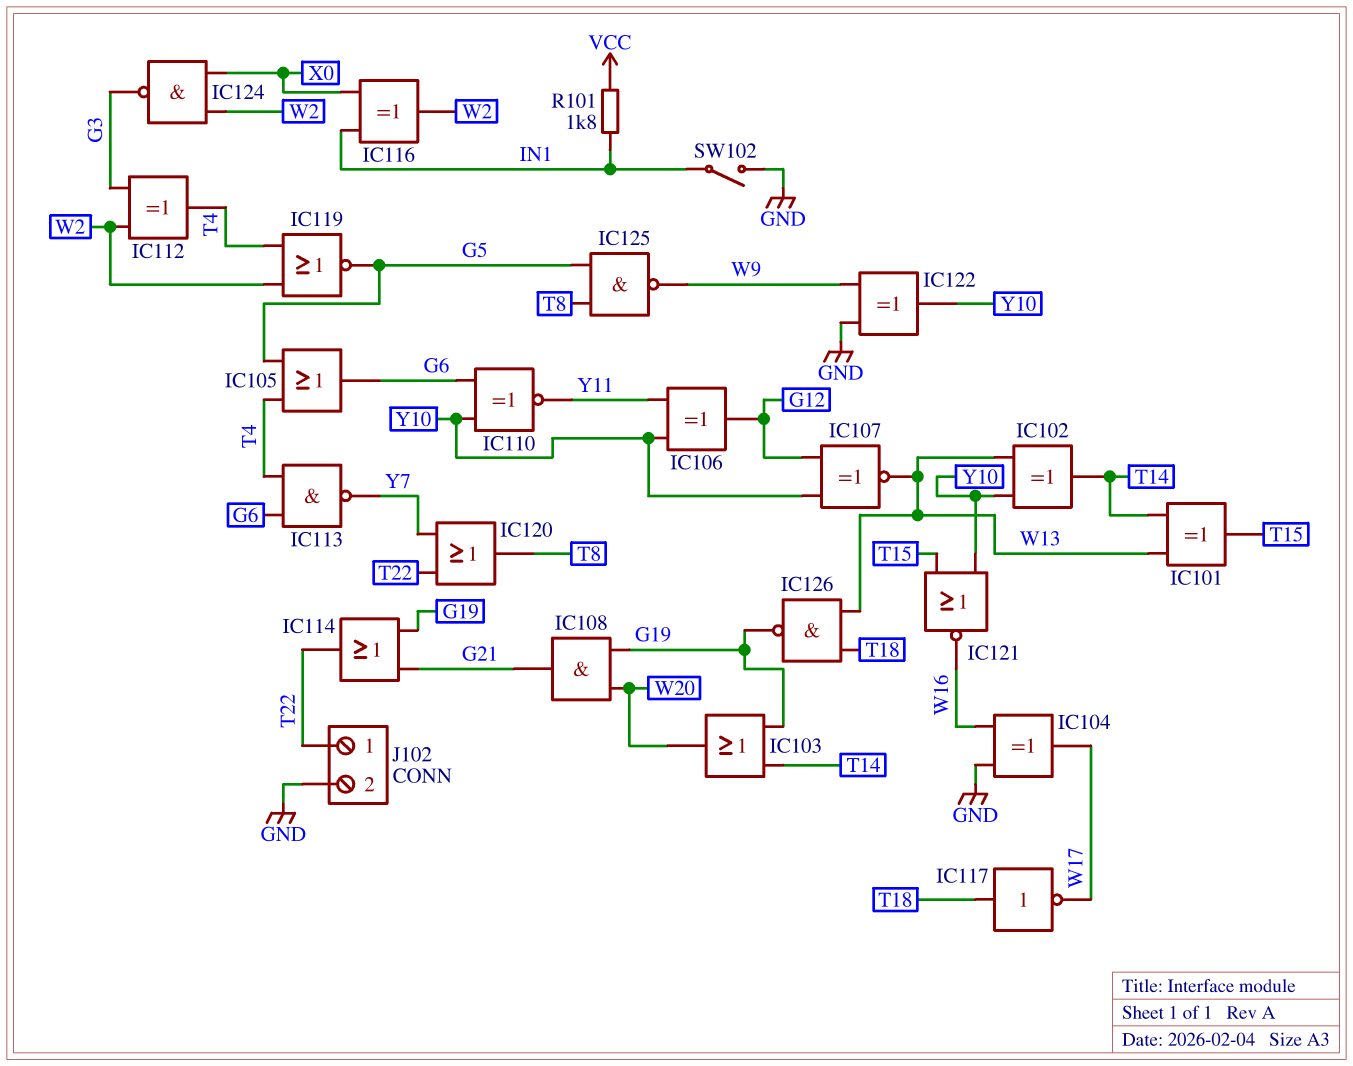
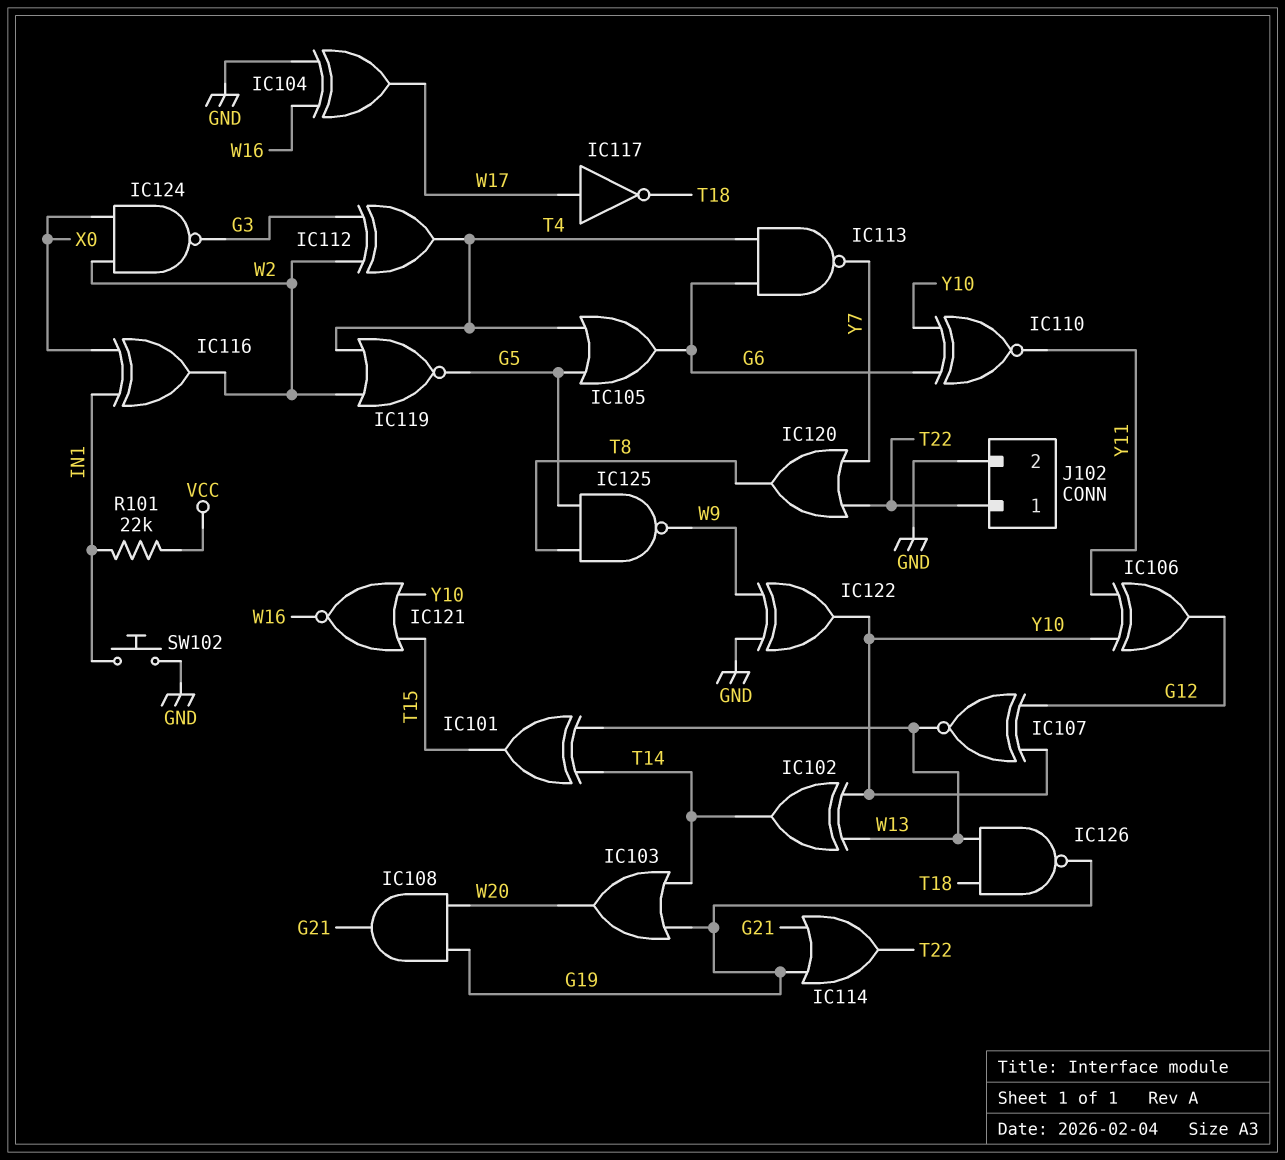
IC117: NOT (in T18, out W17) -> NOT (in W17, out T18)
R101: 1.8k (IN1, VCC) -> 22k (IN1, VCC)
SW102: switch (GND, IN1) -> button (GND, IN1)

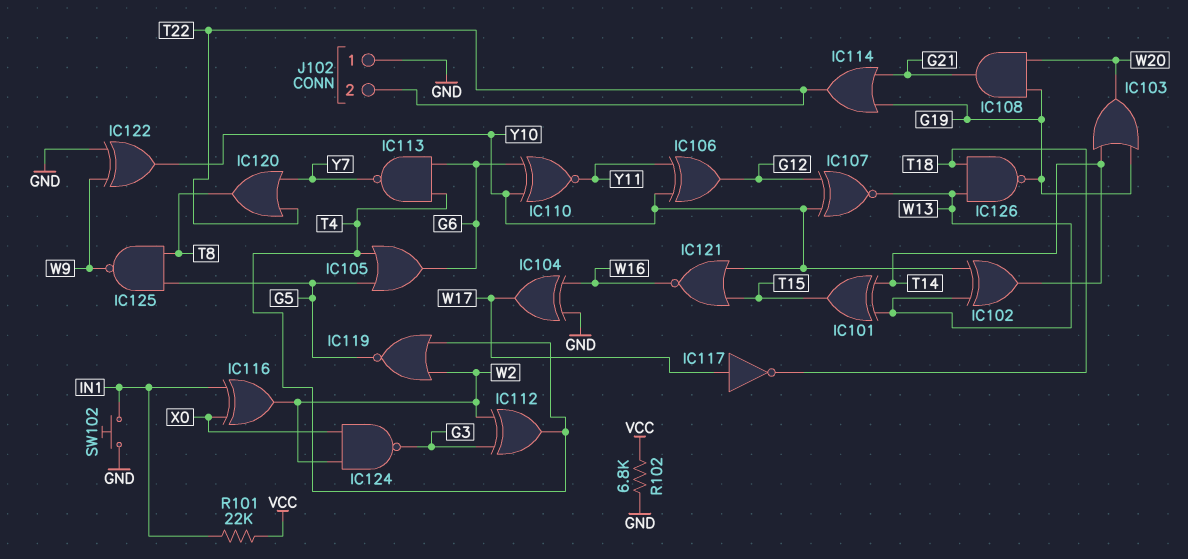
J102 pin 1: T22 -> GND
J102 pin 2: GND -> T22
R102: none -> 6.8k (GND, VCC)

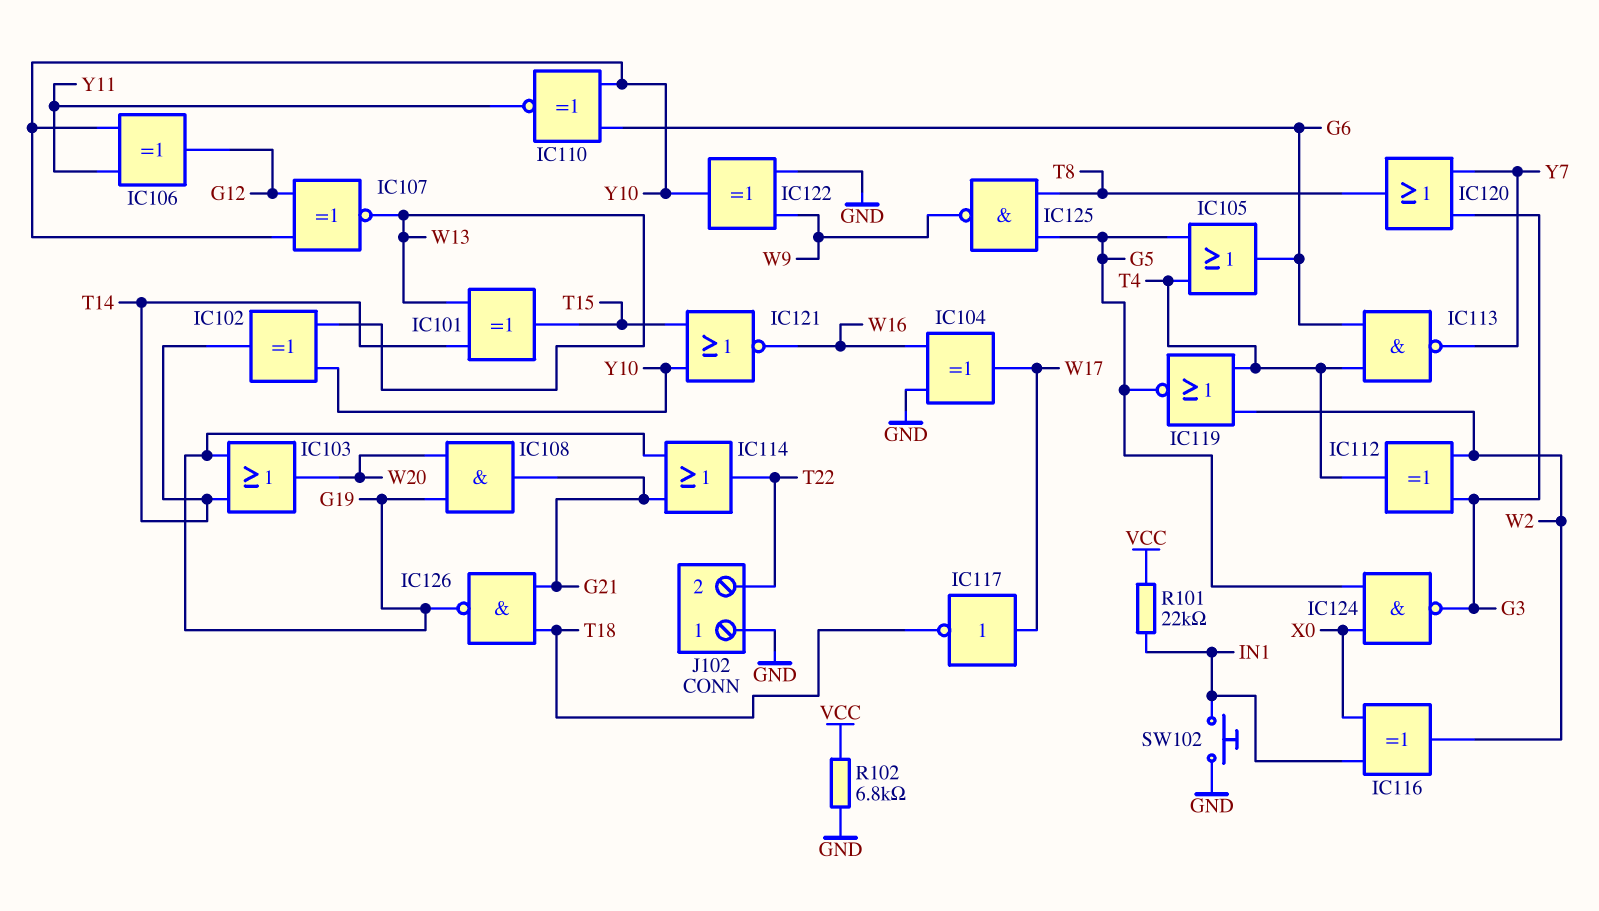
IC120: OR (in T22, in Y7, out T8) -> OR (in G3, in Y7, out T8)
IC124: NAND (in W2, in X0, out G3) -> NAND (in G5, in X0, out G3)
IC126: NAND (in T18, in W13, out G19) -> NAND (in G21, in T18, out G19)

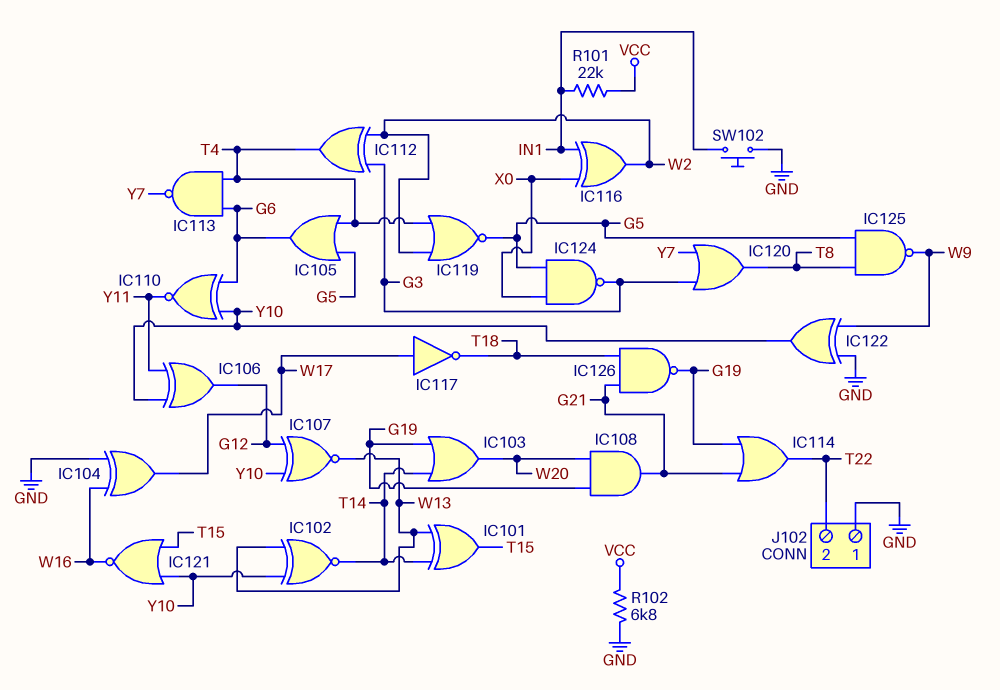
IC102: XOR (in W13, in Y10, out T14) -> XNOR (in W13, in Y10, out T14)

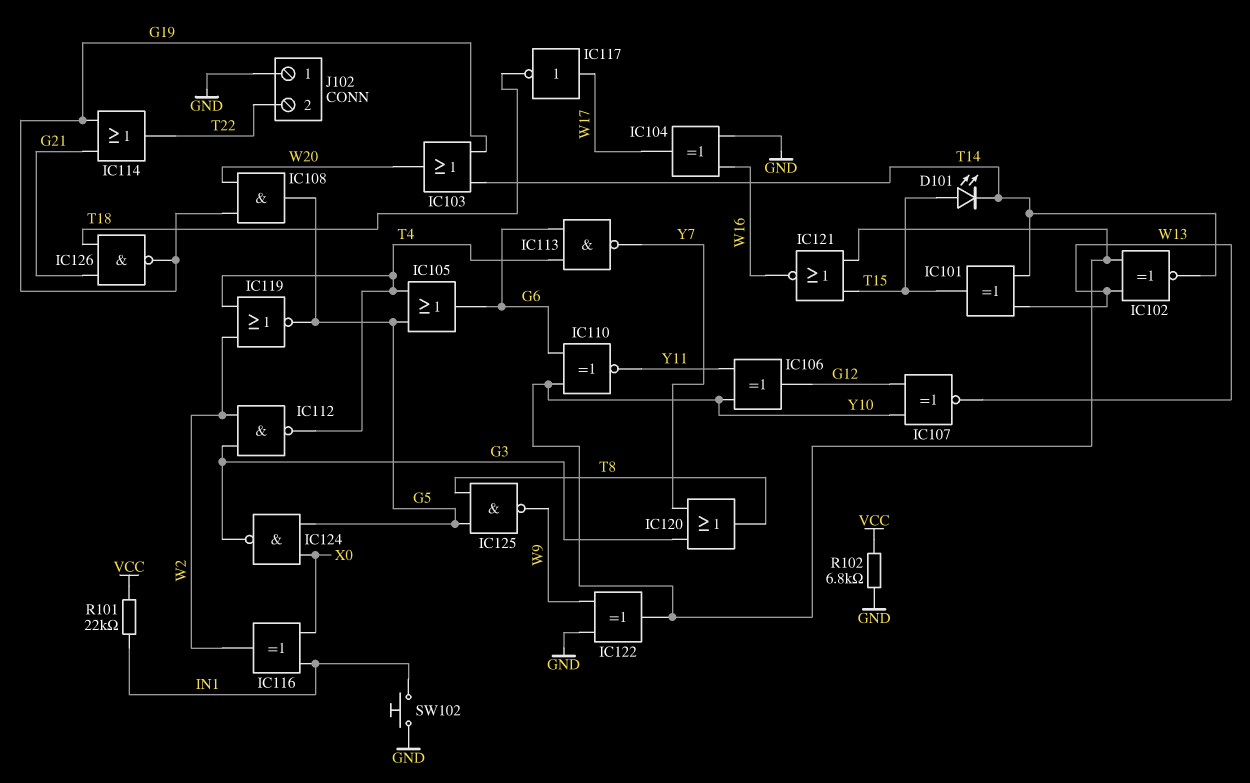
D101: none -> LED (A T15, K T14)
IC108: AND (in G19, in W20, out G21) -> AND (in G19, in W20, out G5)
IC112: XOR (in G3, in W2, out T4) -> NAND (in G3, in W2, out T4)

